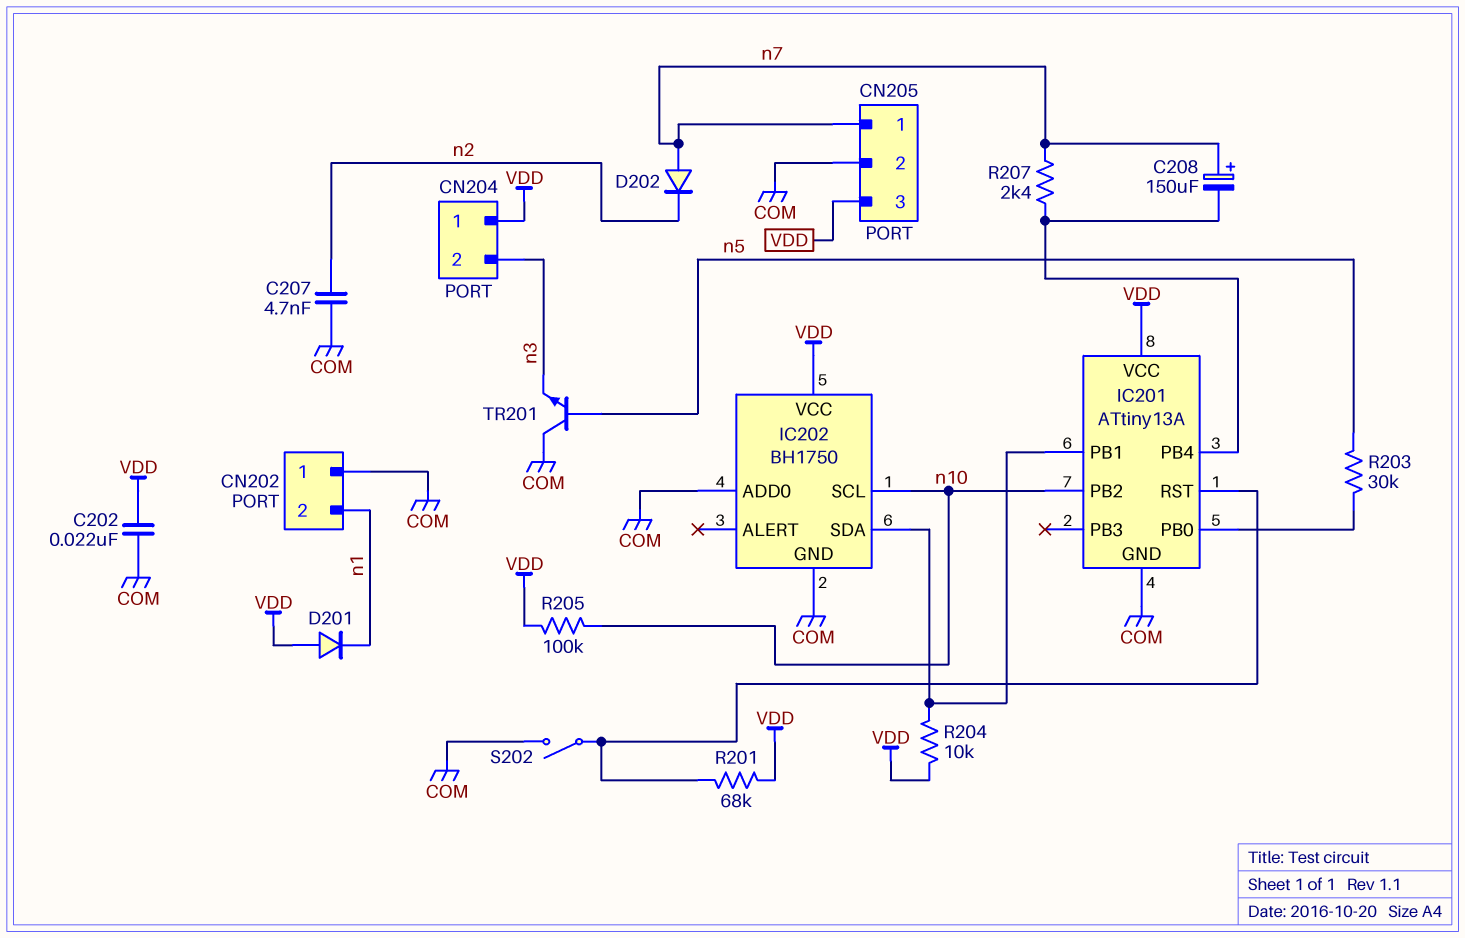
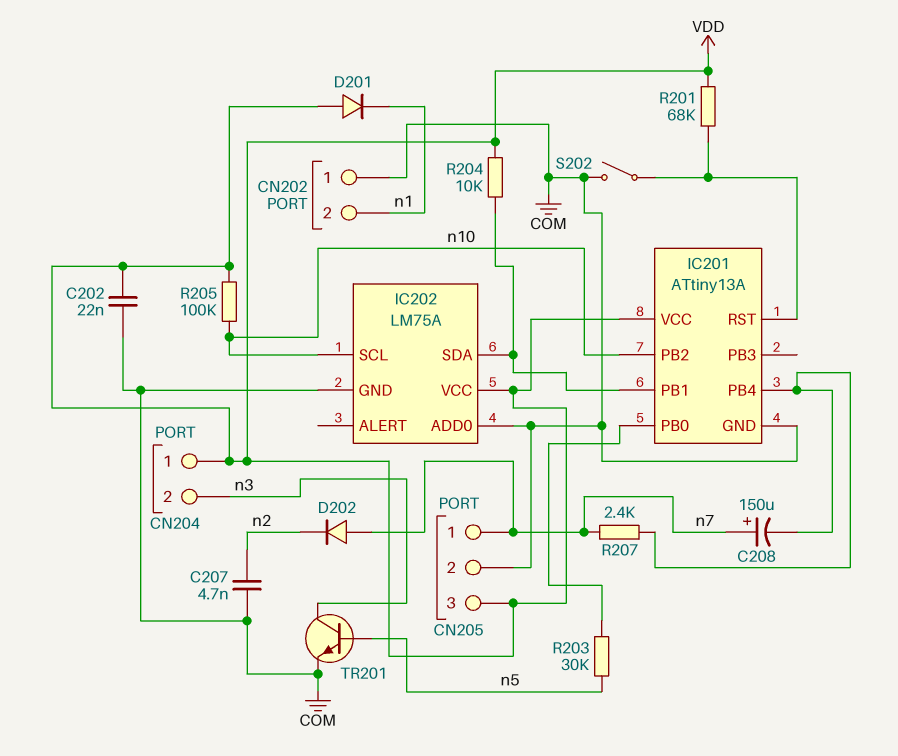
IC202: BH1750 -> LM75A
TR201: NPN (B n5, C COM, E n3) -> NPN (B n5, C n3, E COM)

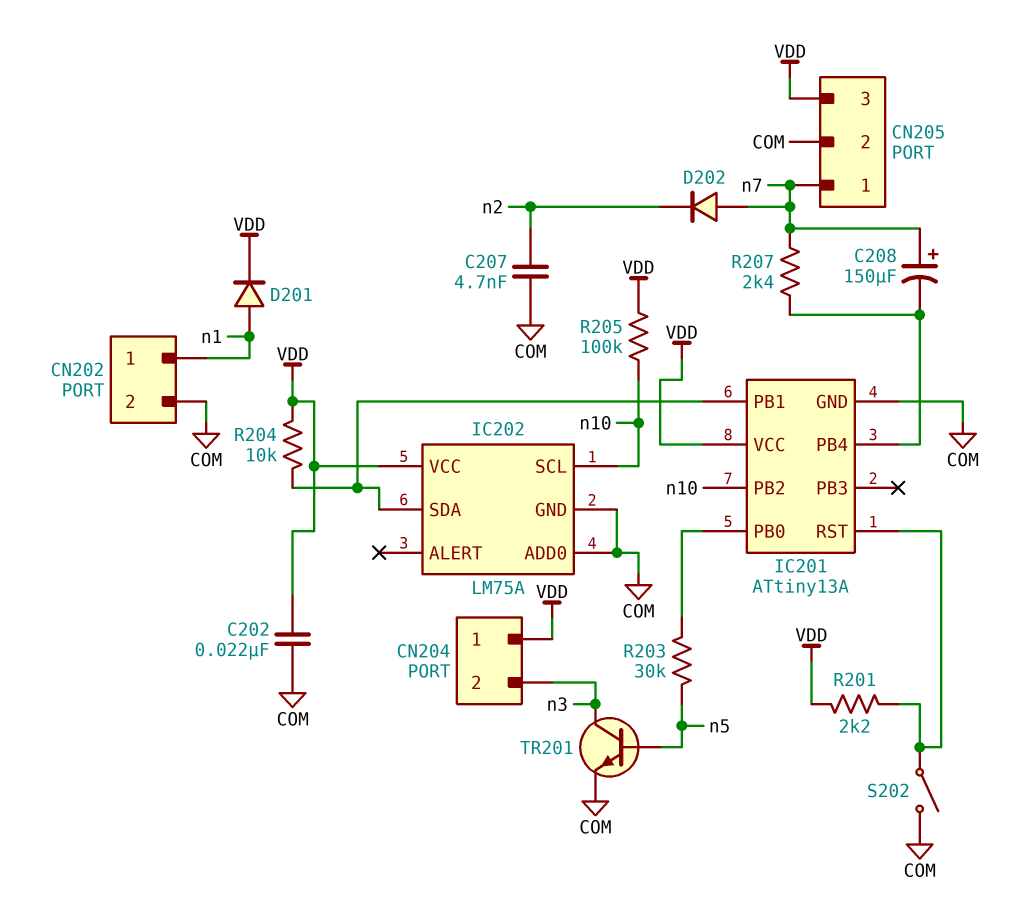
CN202 pin 1: COM -> n1
CN202 pin 2: n1 -> COM
D201: diode (A VDD, K n1) -> diode (A n1, K VDD)
R201: 68k (IC201/RST, VDD) -> 2.2k (IC201/RST, VDD)

